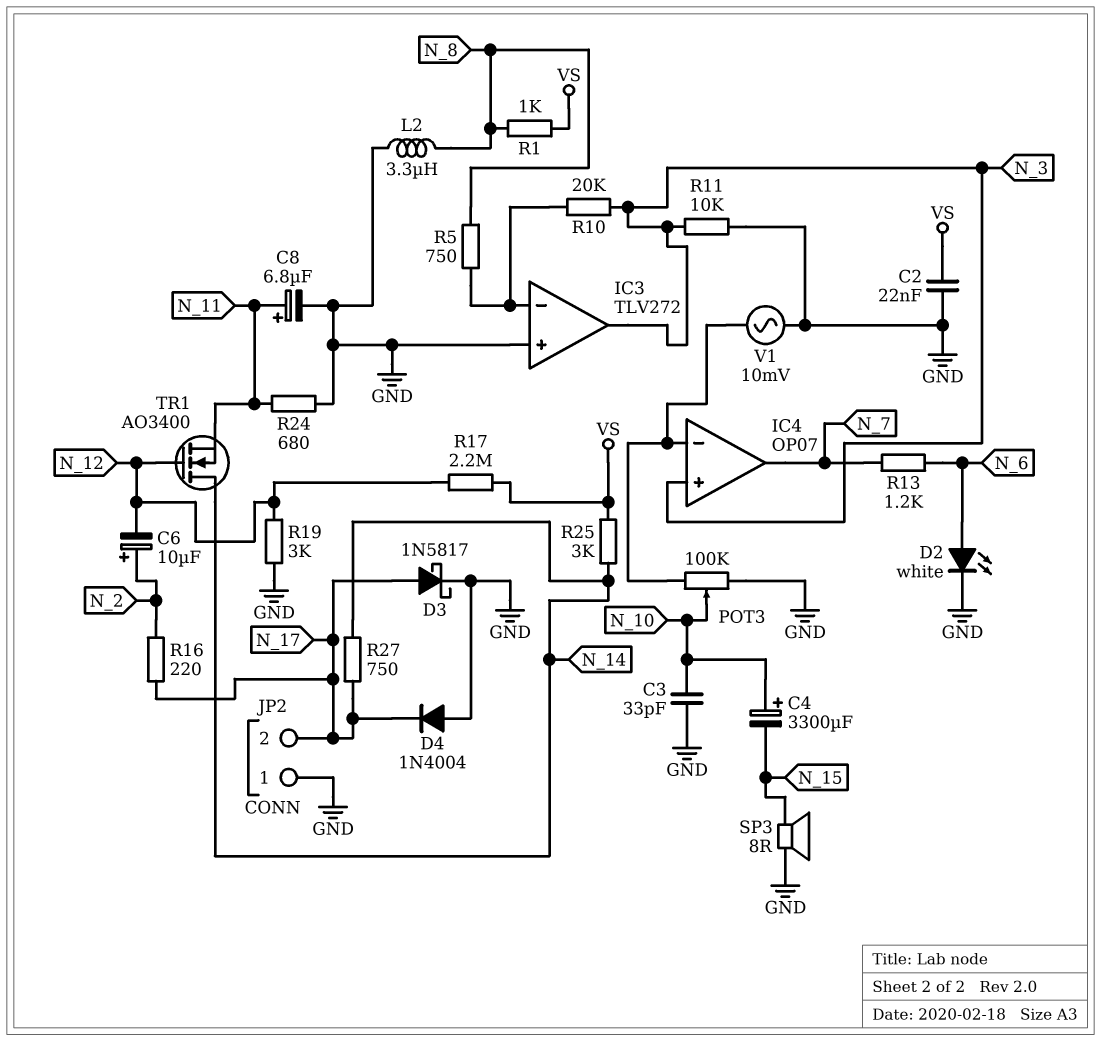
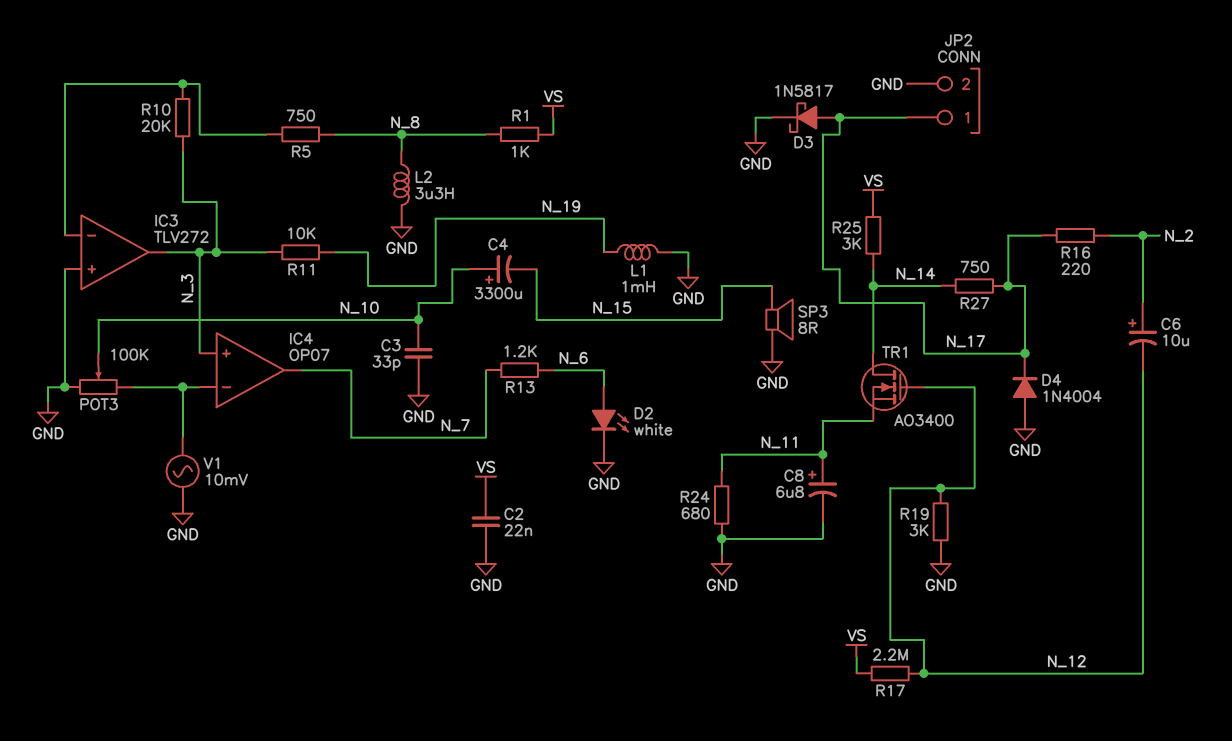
JP2 pin 1: GND -> N_17
JP2 pin 2: N_17 -> GND
L1: none -> 1mH (GND, N_19)
R11: 10k (GND, N_3) -> 10k (N_3, N_19)

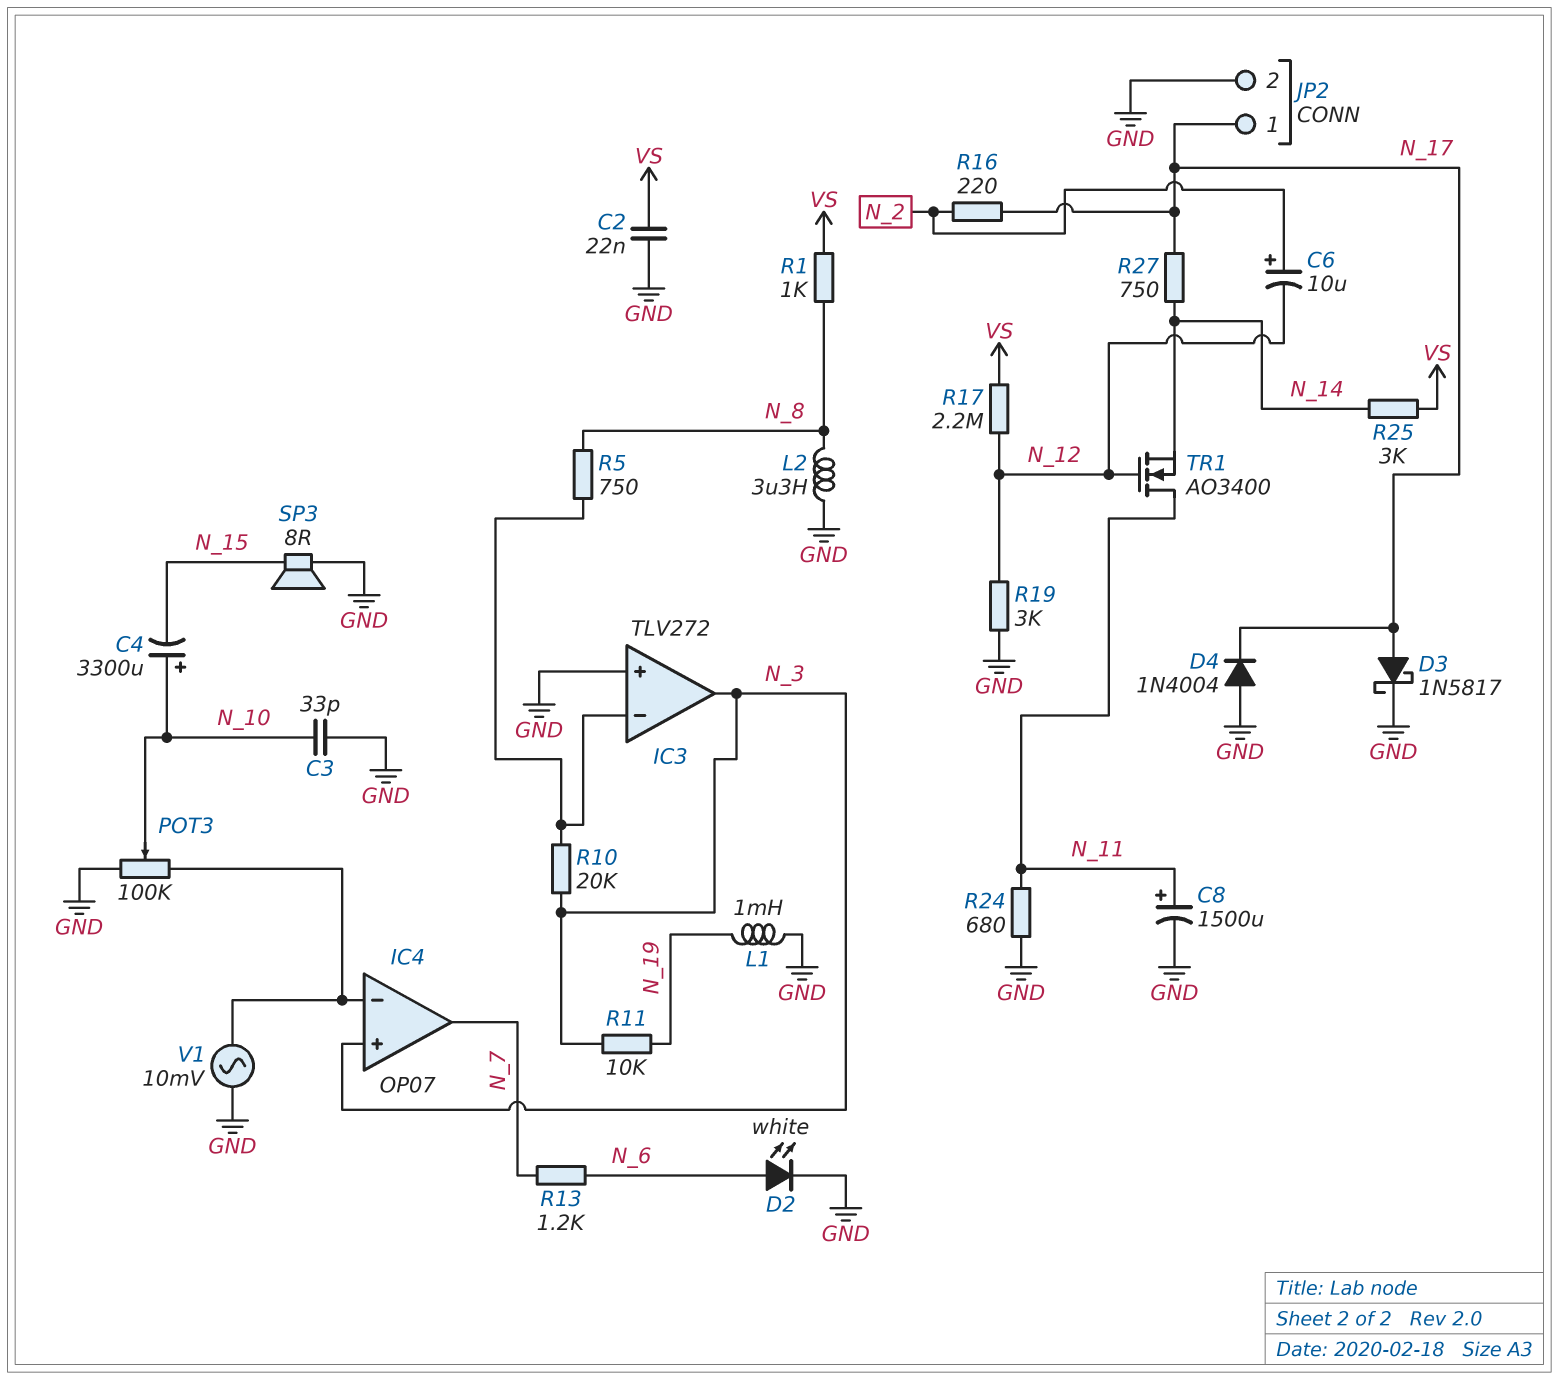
C8: 6.8uF (plus N_11, minus GND) -> 1500uF (plus N_11, minus GND)
TR1: NMOS AO3400 (G N_12, D N_14, S N_11) -> NMOS AO3400 (G N_12, D N_11, S N_14)

